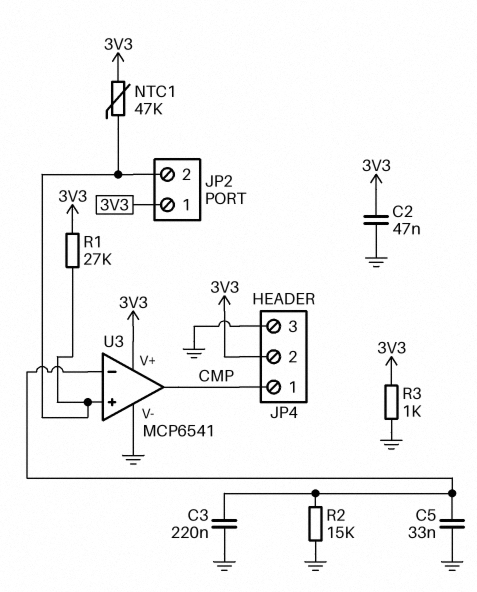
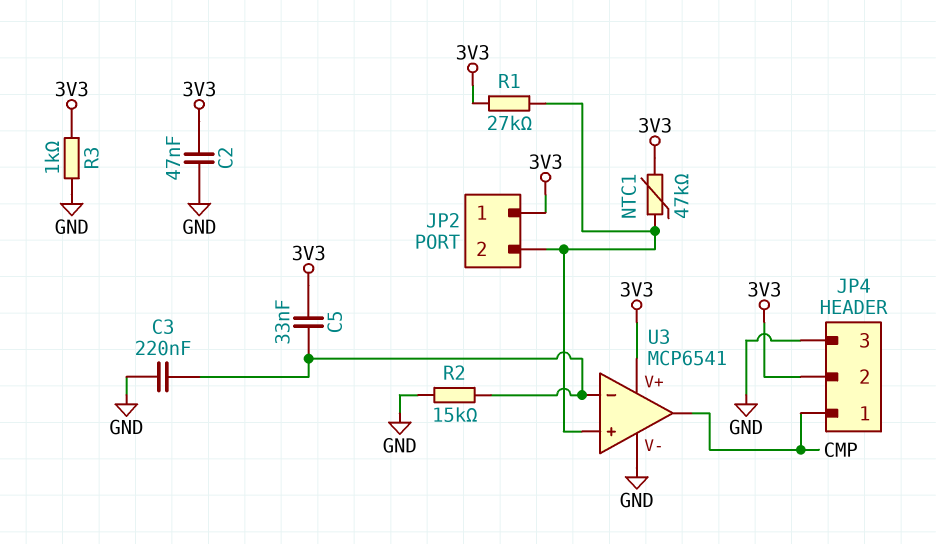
C5: 33nF (GND, U3/in-) -> 33nF (3V3, U3/in-)

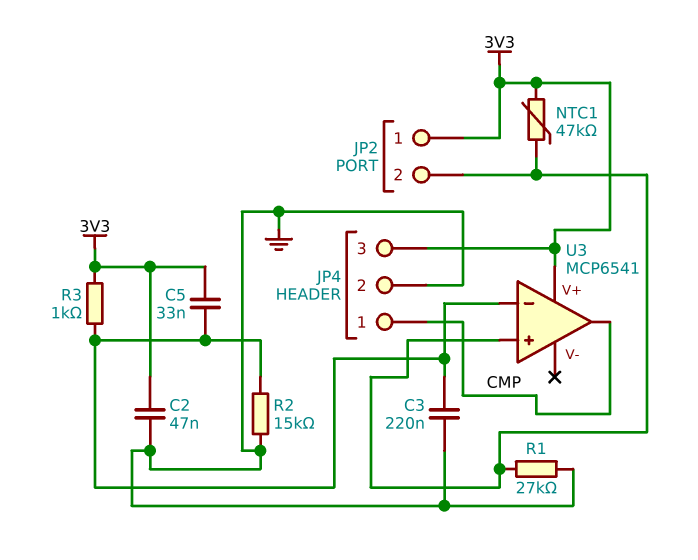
JP4 pin 2: 3V3 -> GND
JP4 pin 3: GND -> 3V3
R1: 27k (3V3, JP2/2) -> 27k (GND, JP2/2)
R3: 1k (3V3, GND) -> 1k (3V3, U3/in-)
U3 pin V-: GND -> none

